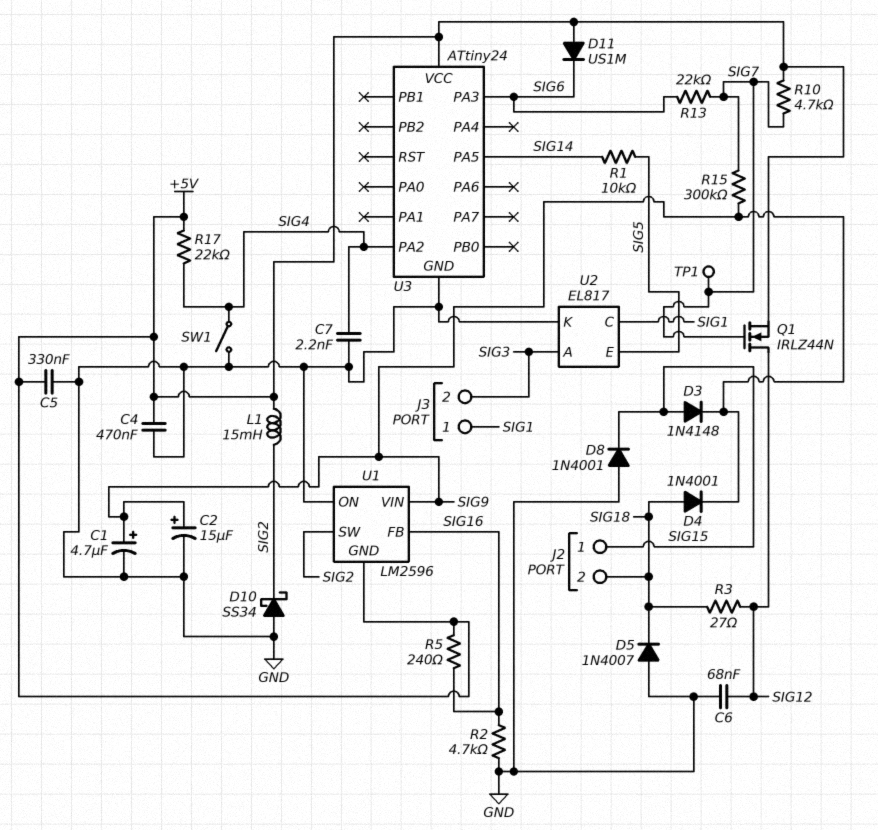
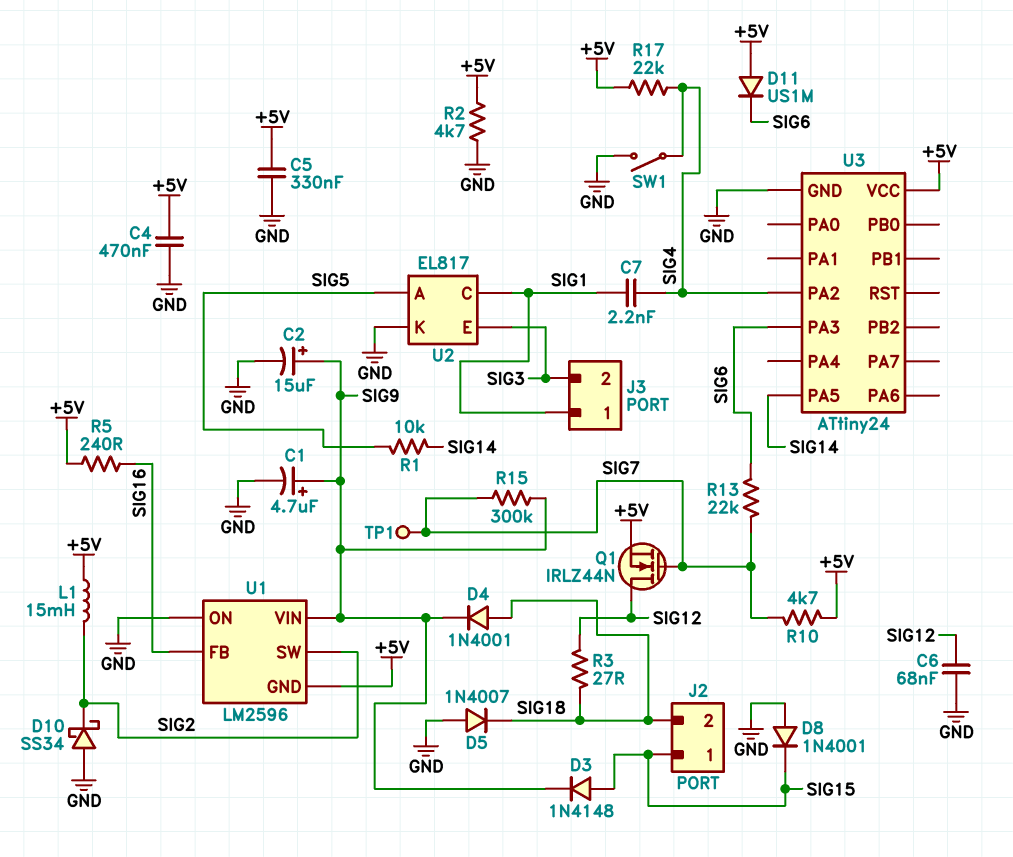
C7: 2.2nF (GND, SIG4) -> 2.2nF (SIG1, SIG4)
R2: 4.7k (GND, SIG16) -> 4.7k (+5V, GND)
U2 pin A: SIG3 -> SIG5
U2 pin E: SIG5 -> SIG3

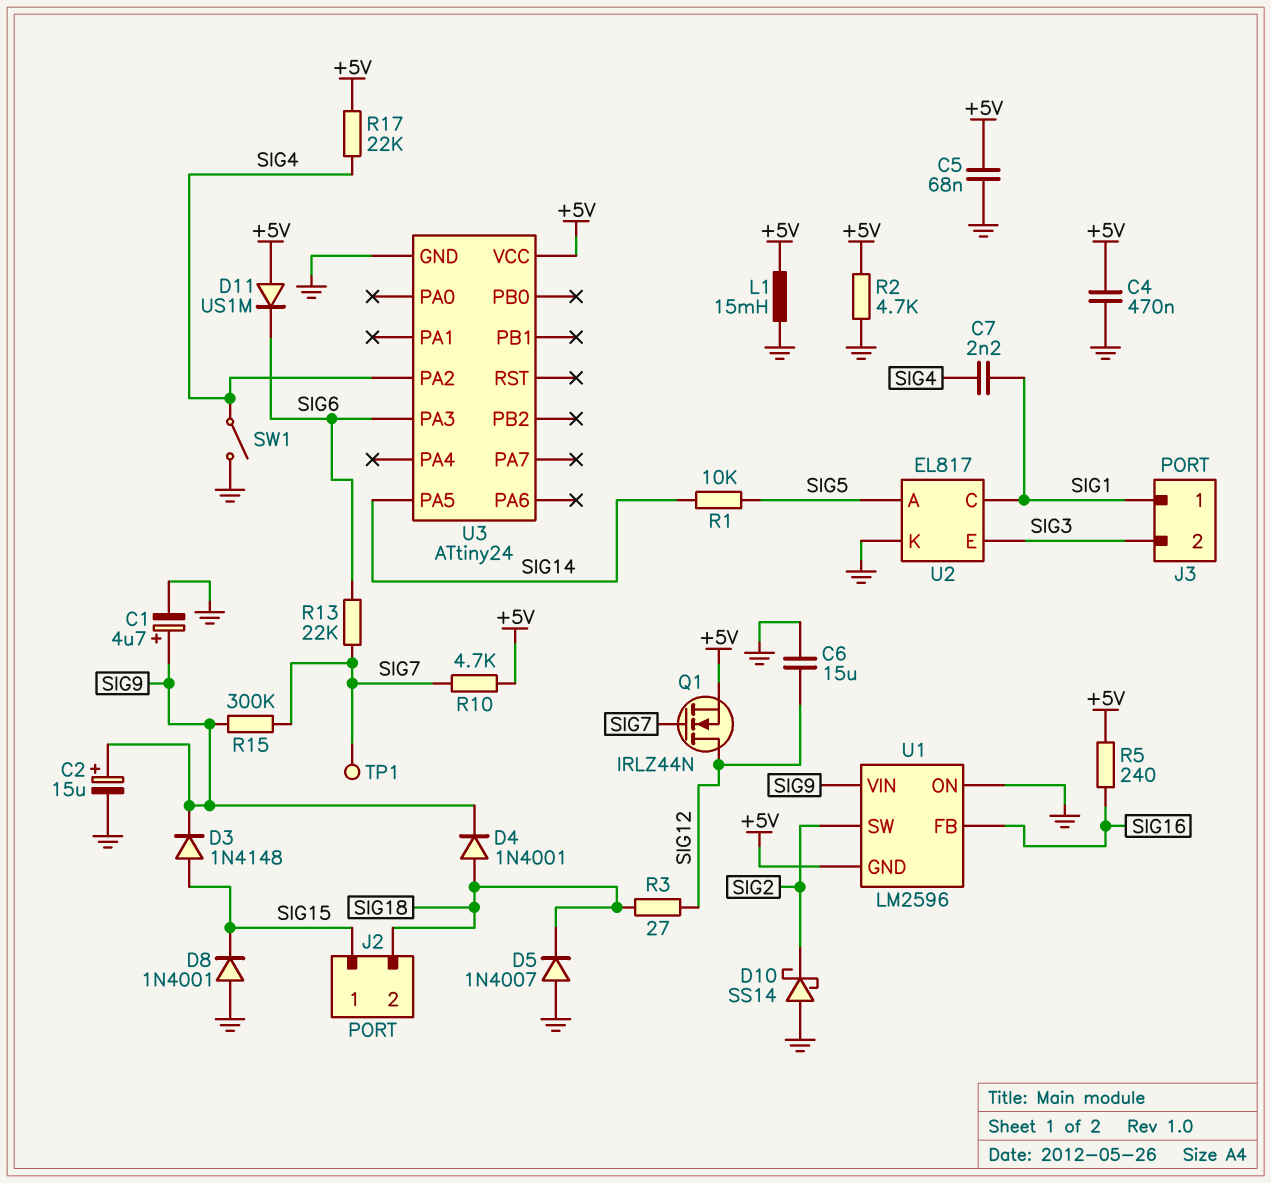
C5: 330nF (+5V, GND) -> 68nF (+5V, GND)
C6: 68nF (GND, SIG12) -> 15uF (GND, SIG12)
D10: schottky SS34 (A GND, K SIG2) -> schottky SS14 (A GND, K SIG2)
L1: 15mH (+5V, SIG2) -> 15mH (+5V, GND)

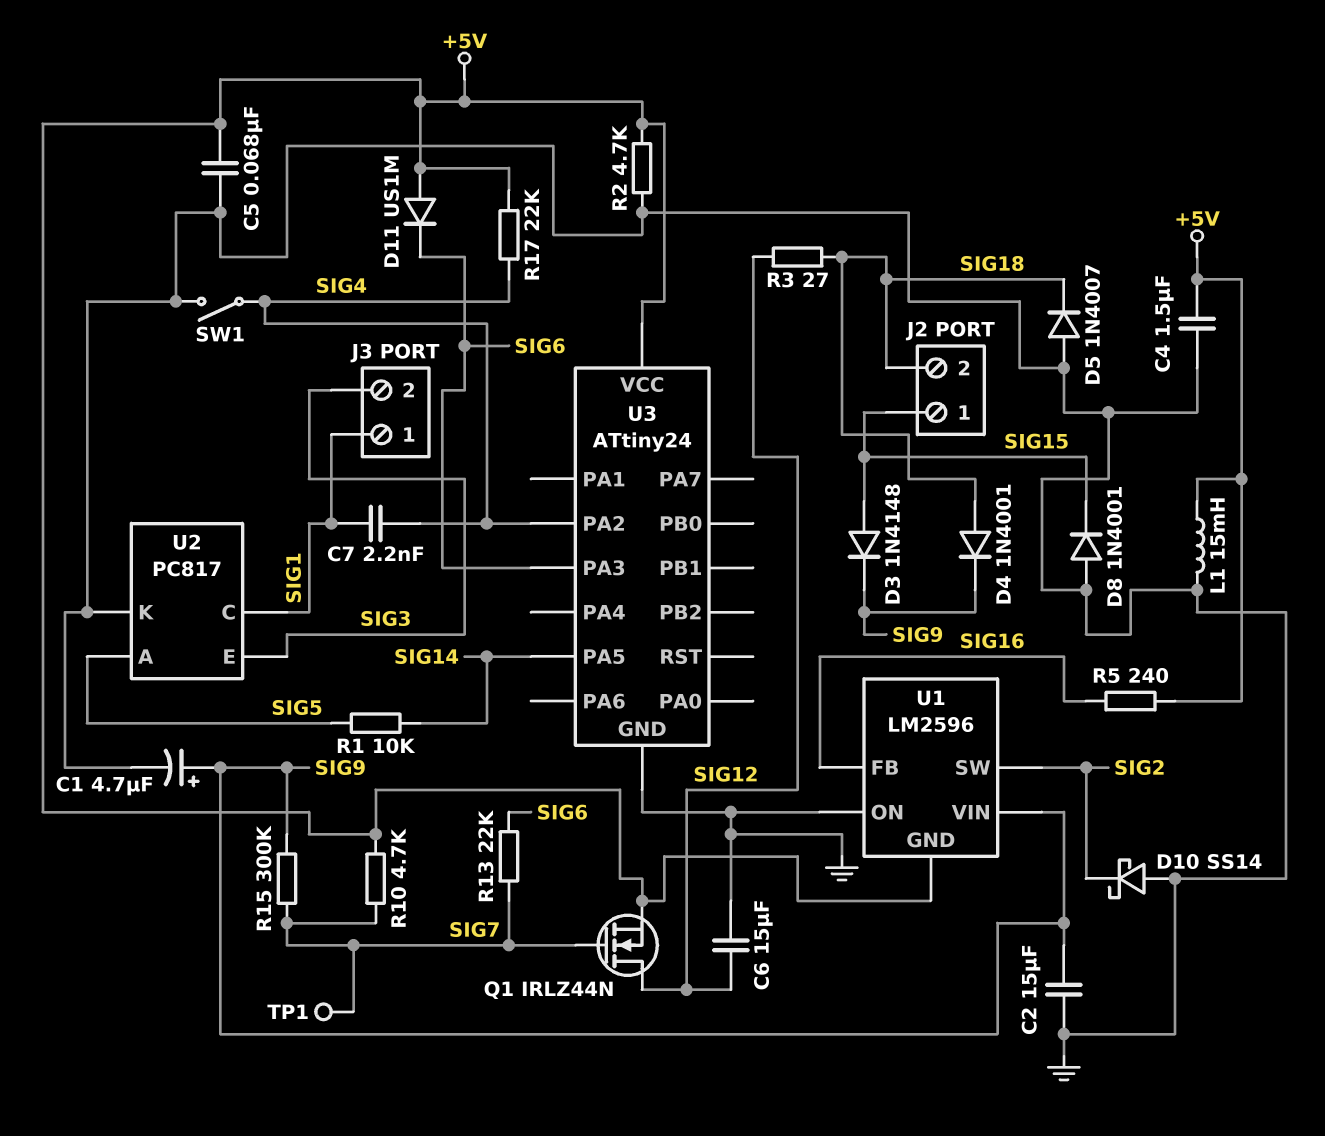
C2: 15uF (plus SIG9, minus GND) -> 15uF (GND, SIG9)
C4: 470nF (+5V, GND) -> 1.5uF (+5V, GND)
U2: EL817 -> PC817

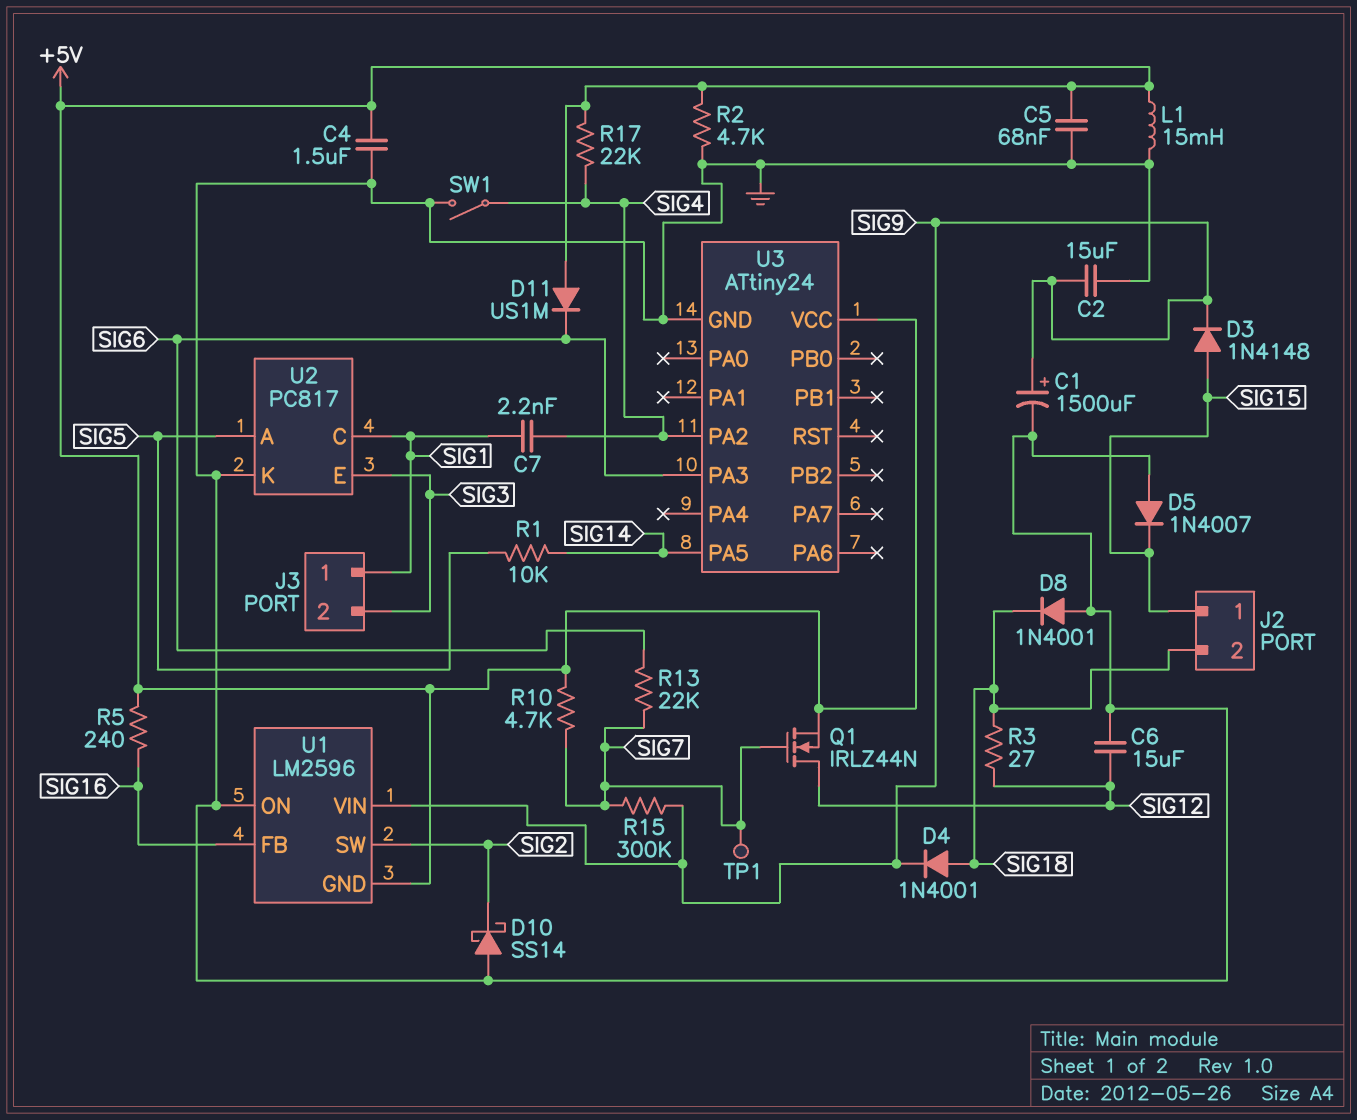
C1: 4.7uF (plus SIG9, minus GND) -> 1500uF (plus SIG9, minus GND)
D5: diode 1N4007 (A GND, K SIG18) -> diode 1N4007 (A GND, K SIG15)
D8: diode 1N4001 (A GND, K SIG15) -> diode 1N4001 (A GND, K SIG18)

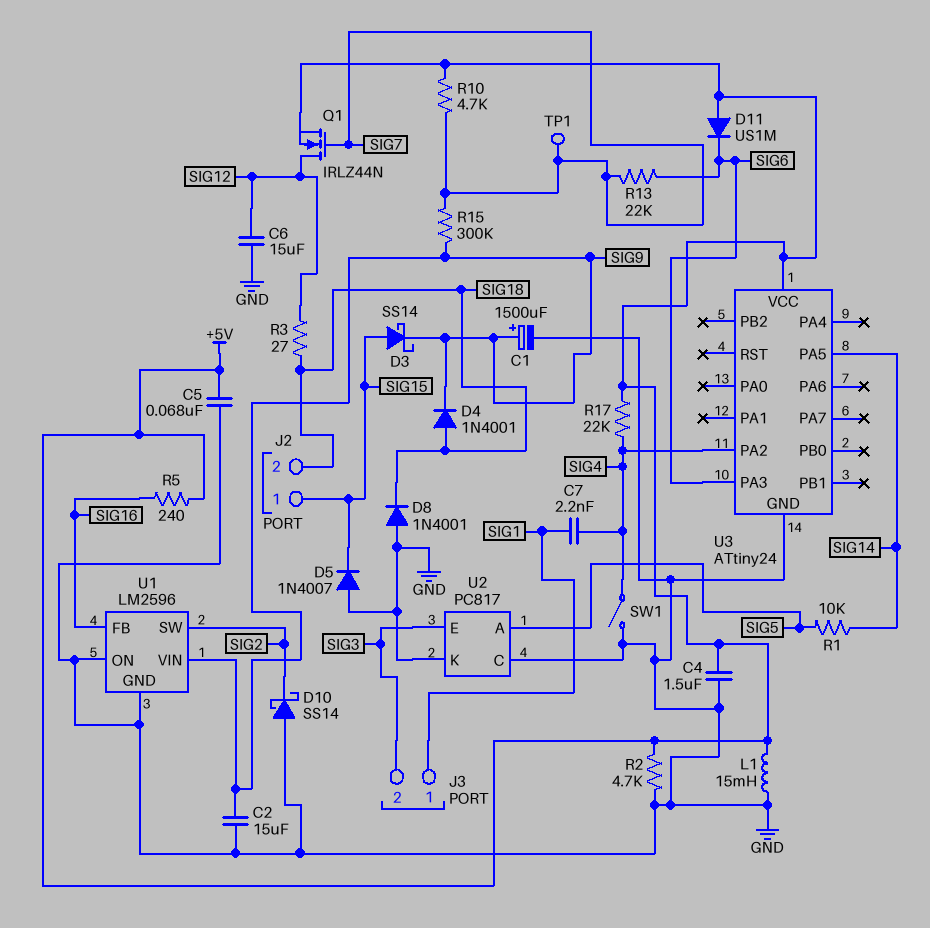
D3: diode 1N4148 (A SIG15, K SIG9) -> schottky SS14 (A SIG15, K SIG9)
U1 pin GND: +5V -> GND
U2 pin C: SIG1 -> GND

